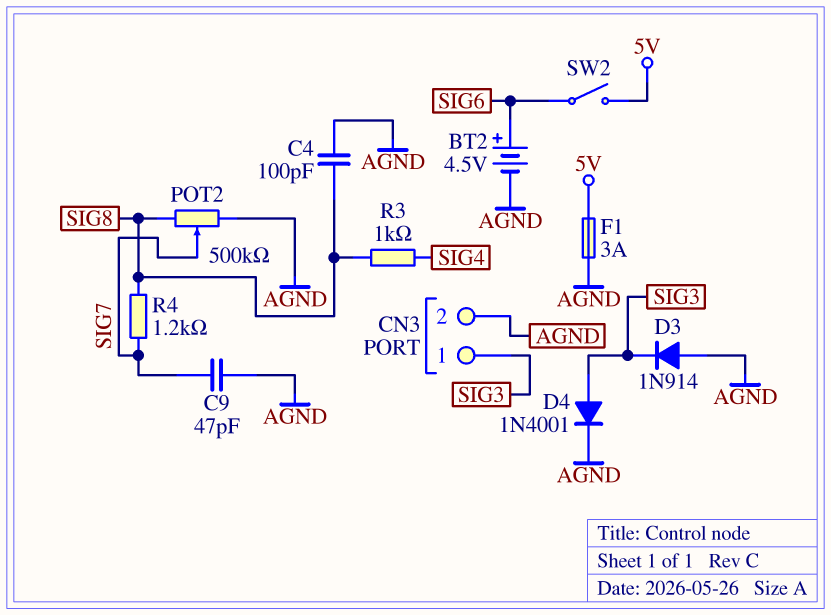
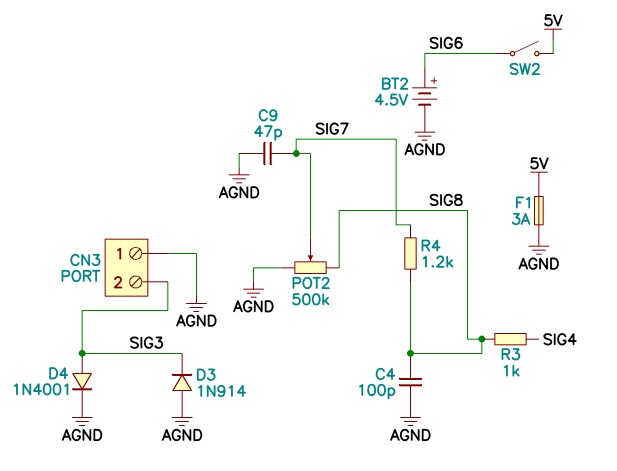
CN3 pin 1: SIG3 -> AGND
CN3 pin 2: AGND -> SIG3

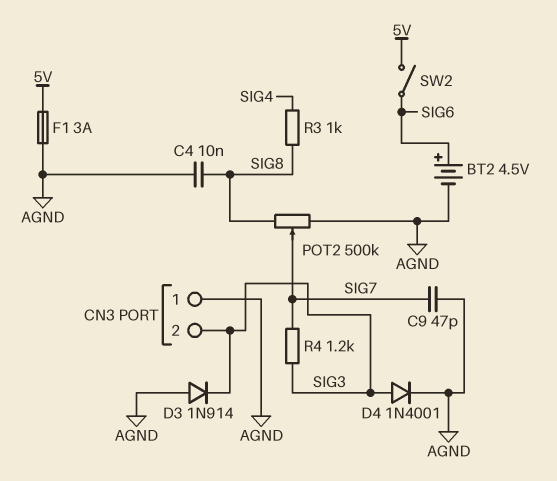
C4: 100pF (AGND, SIG8) -> 10nF (AGND, SIG8)
R4: 1.2k (SIG7, SIG8) -> 1.2k (SIG3, SIG7)

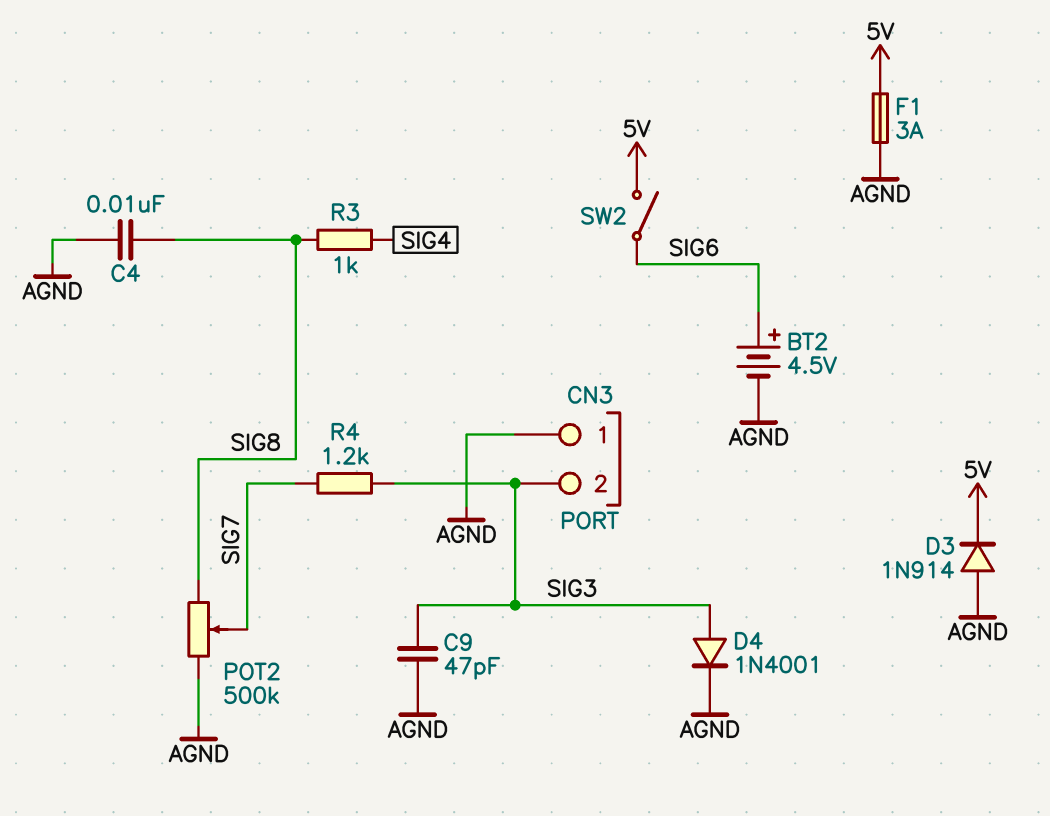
C9: 47pF (AGND, SIG7) -> 47pF (AGND, SIG3)
D3: diode 1N914 (A AGND, K SIG3) -> diode 1N914 (A AGND, K 5V)

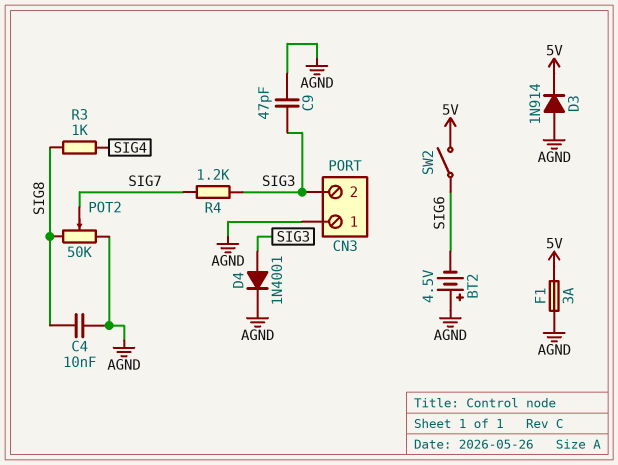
BT2: 4.5V (plus SIG6, minus AGND) -> 4.5V (plus AGND, minus SIG6)
POT2: 500k (AGND, SIG8, wiper SIG7) -> 50k (AGND, SIG8, wiper SIG7)

